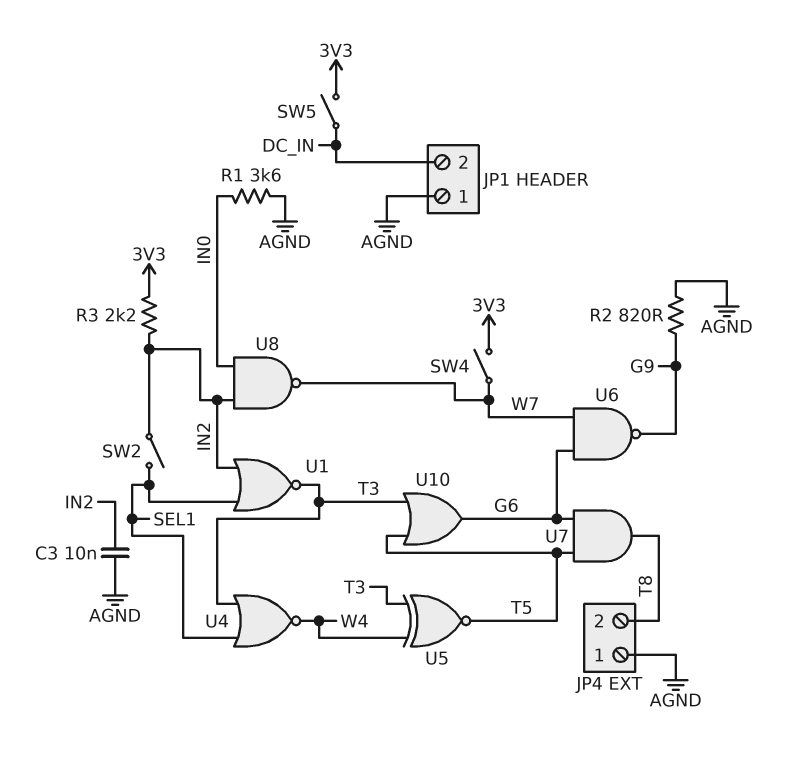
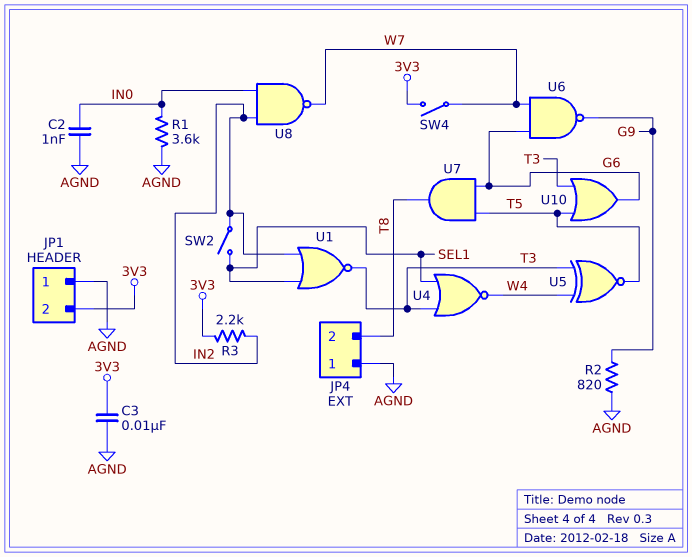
C2: none -> 1nF (AGND, IN0)
C3: 10nF (AGND, IN2) -> 10nF (3V3, AGND)
JP1 pin 2: DC_IN -> 3V3
SW5: switch (3V3, DC_IN) -> none

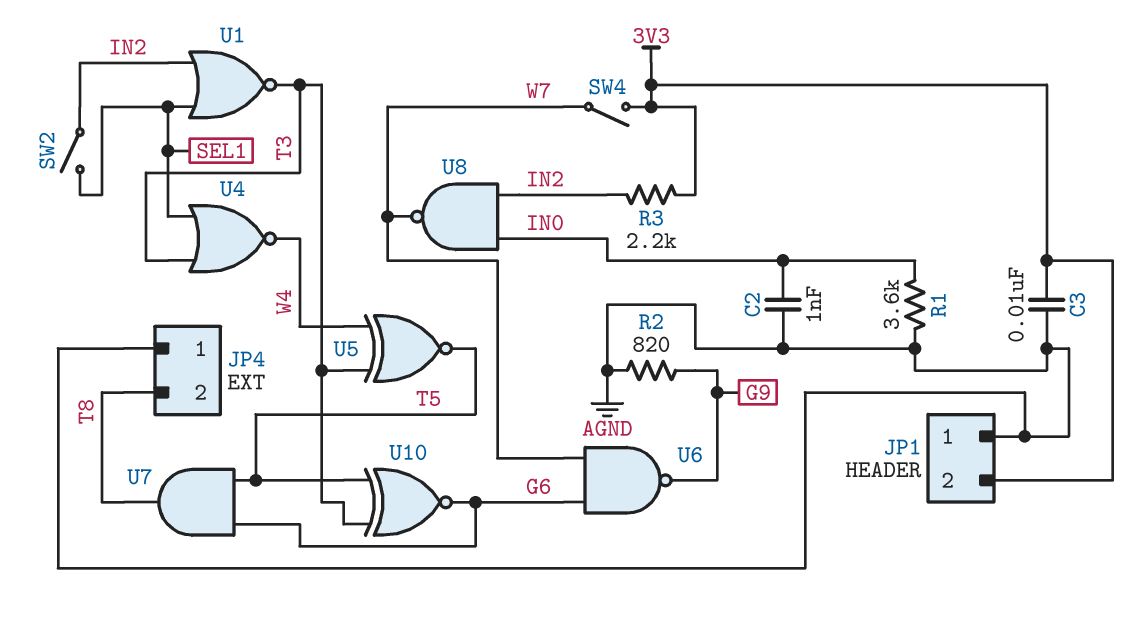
U10: OR (in T3, in T5, out G6) -> XNOR (in T3, in T5, out G6)

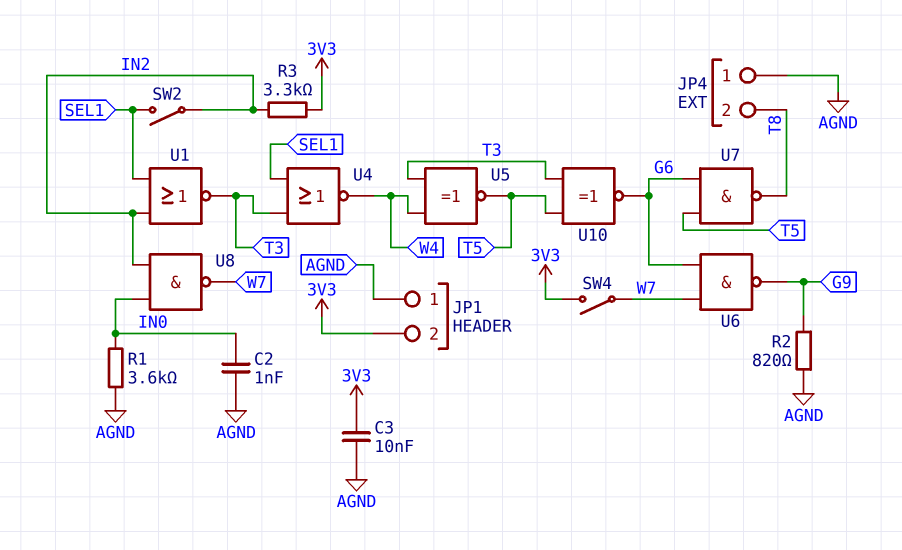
R3: 2.2k (3V3, IN2) -> 3.3k (3V3, IN2)
U7: AND (in G6, in T5, out T8) -> NAND (in G6, in T5, out T8)

